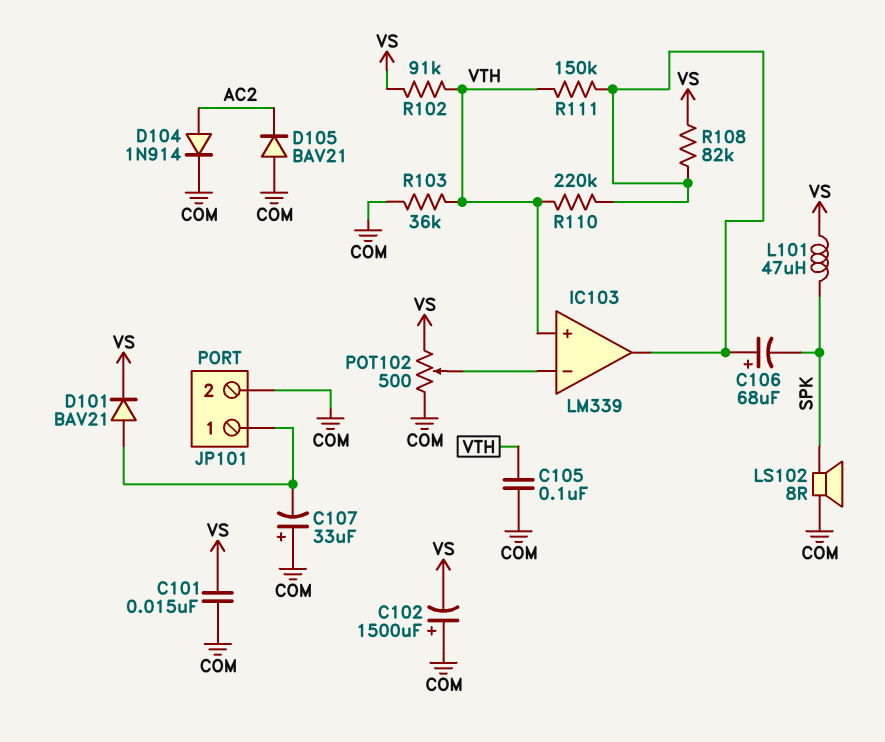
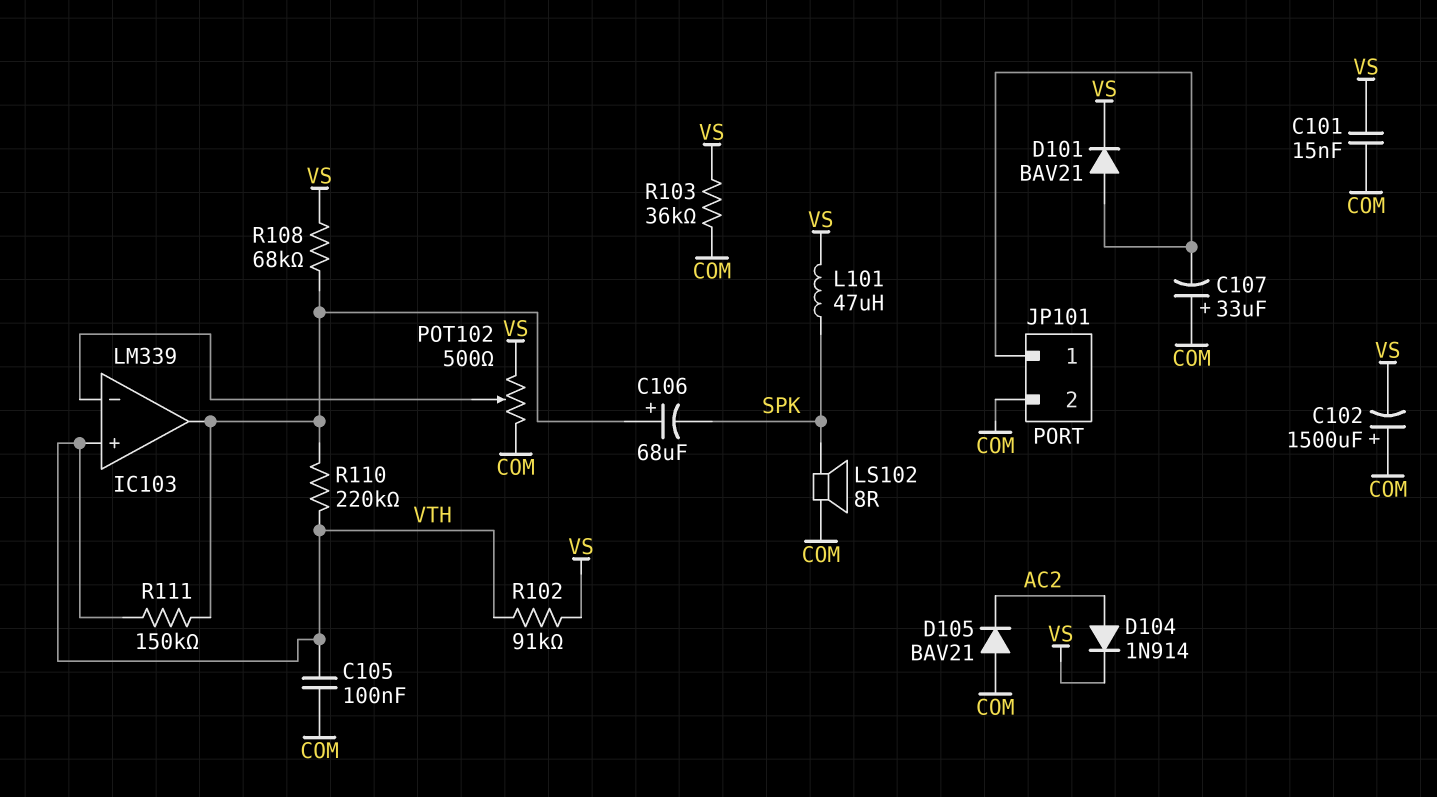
D104: diode 1N914 (A AC2, K COM) -> diode 1N914 (A AC2, K VS)
R103: 36k (COM, VTH) -> 36k (COM, VS)
R108: 82k (IC103/out, VS) -> 68k (IC103/out, VS)

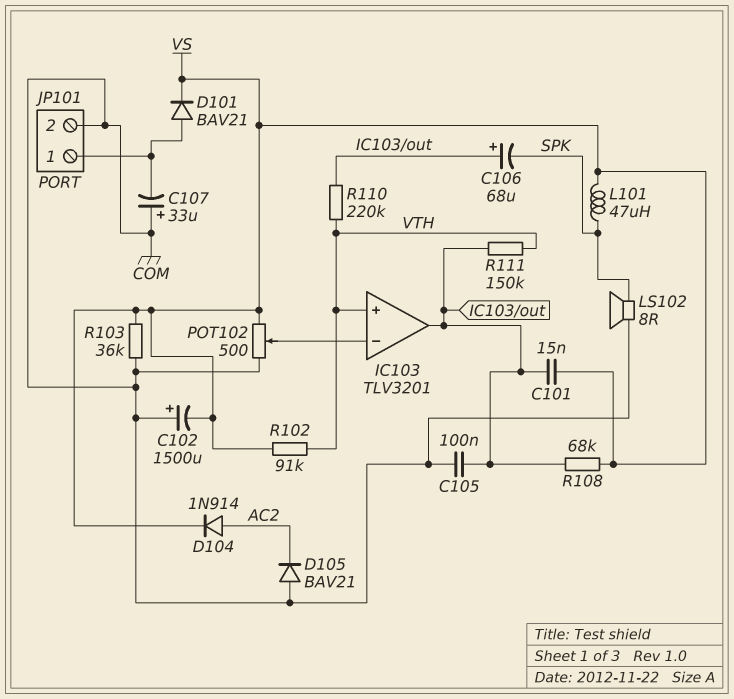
C101: 15nF (COM, VS) -> 15nF (IC103/out, VS)
C105: 100nF (COM, VTH) -> 100nF (COM, IC103/out)
IC103: LM339 -> TLV3201

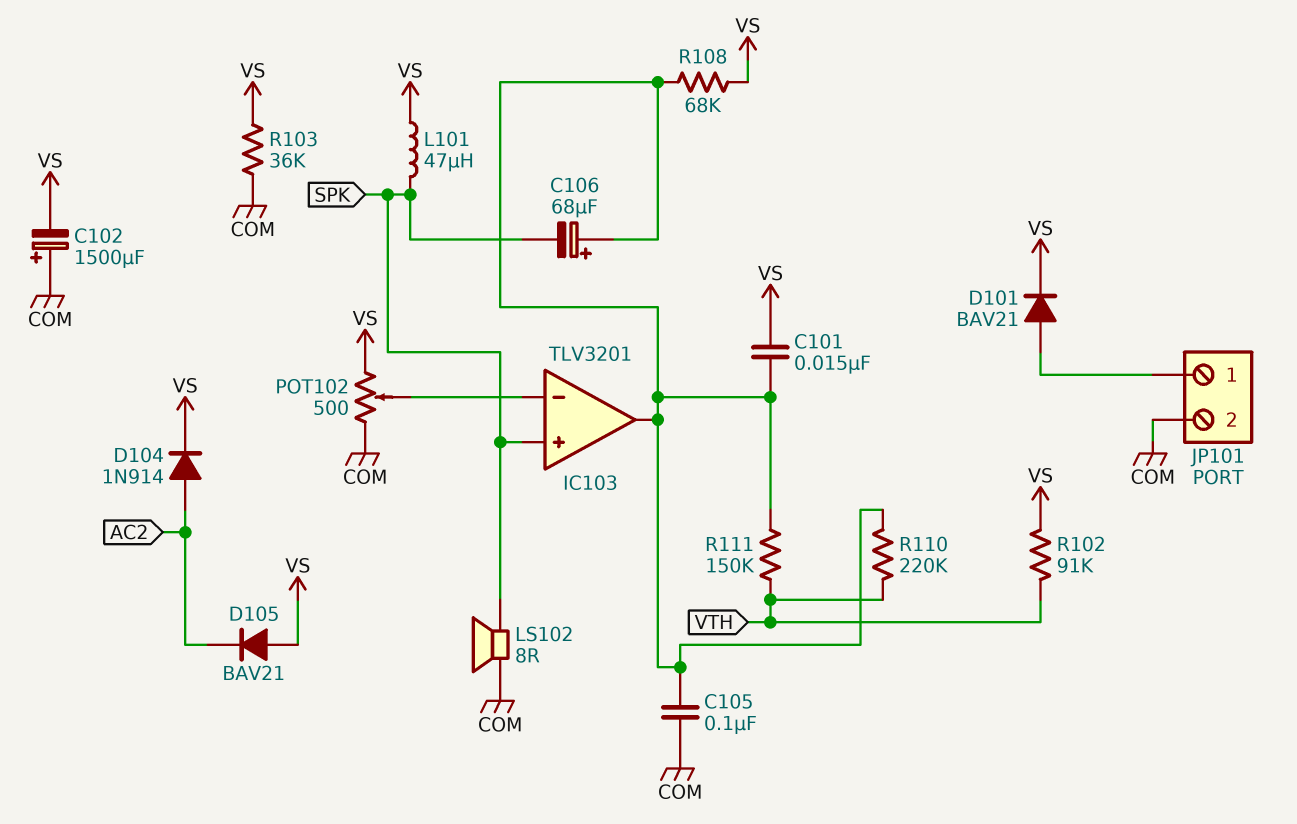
C107: 33uF (plus COM, minus JP101/1) -> none
D105: diode BAV21 (A COM, K AC2) -> diode BAV21 (A VS, K AC2)
IC103 pin in+: VTH -> SPK

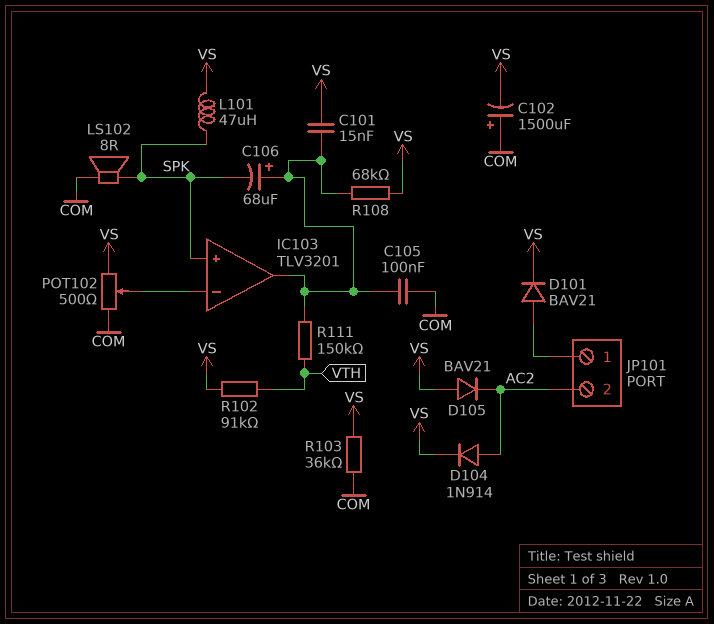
JP101 pin 2: COM -> AC2
R110: 220k (IC103/out, VTH) -> none

